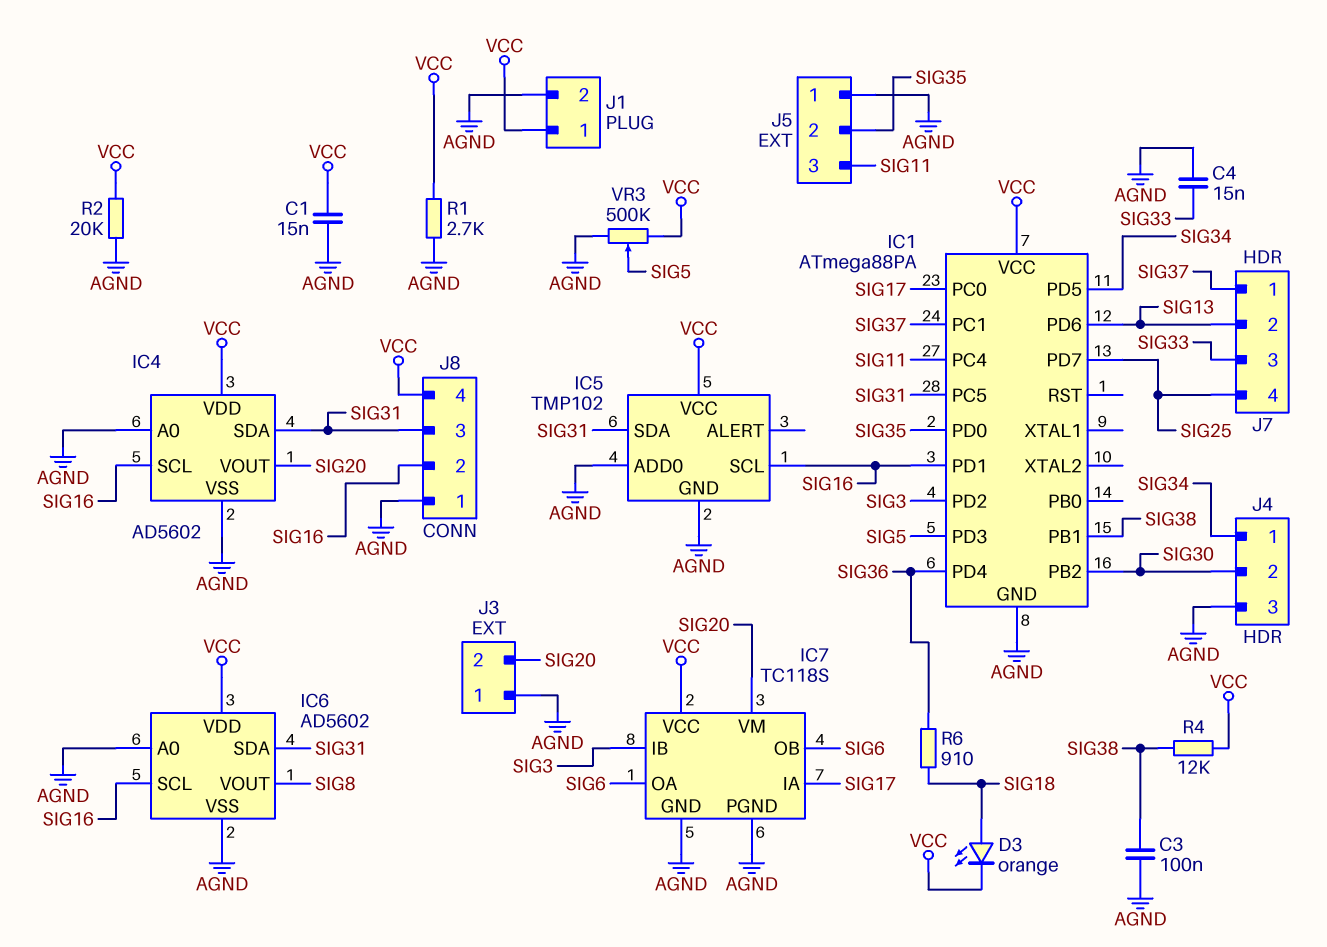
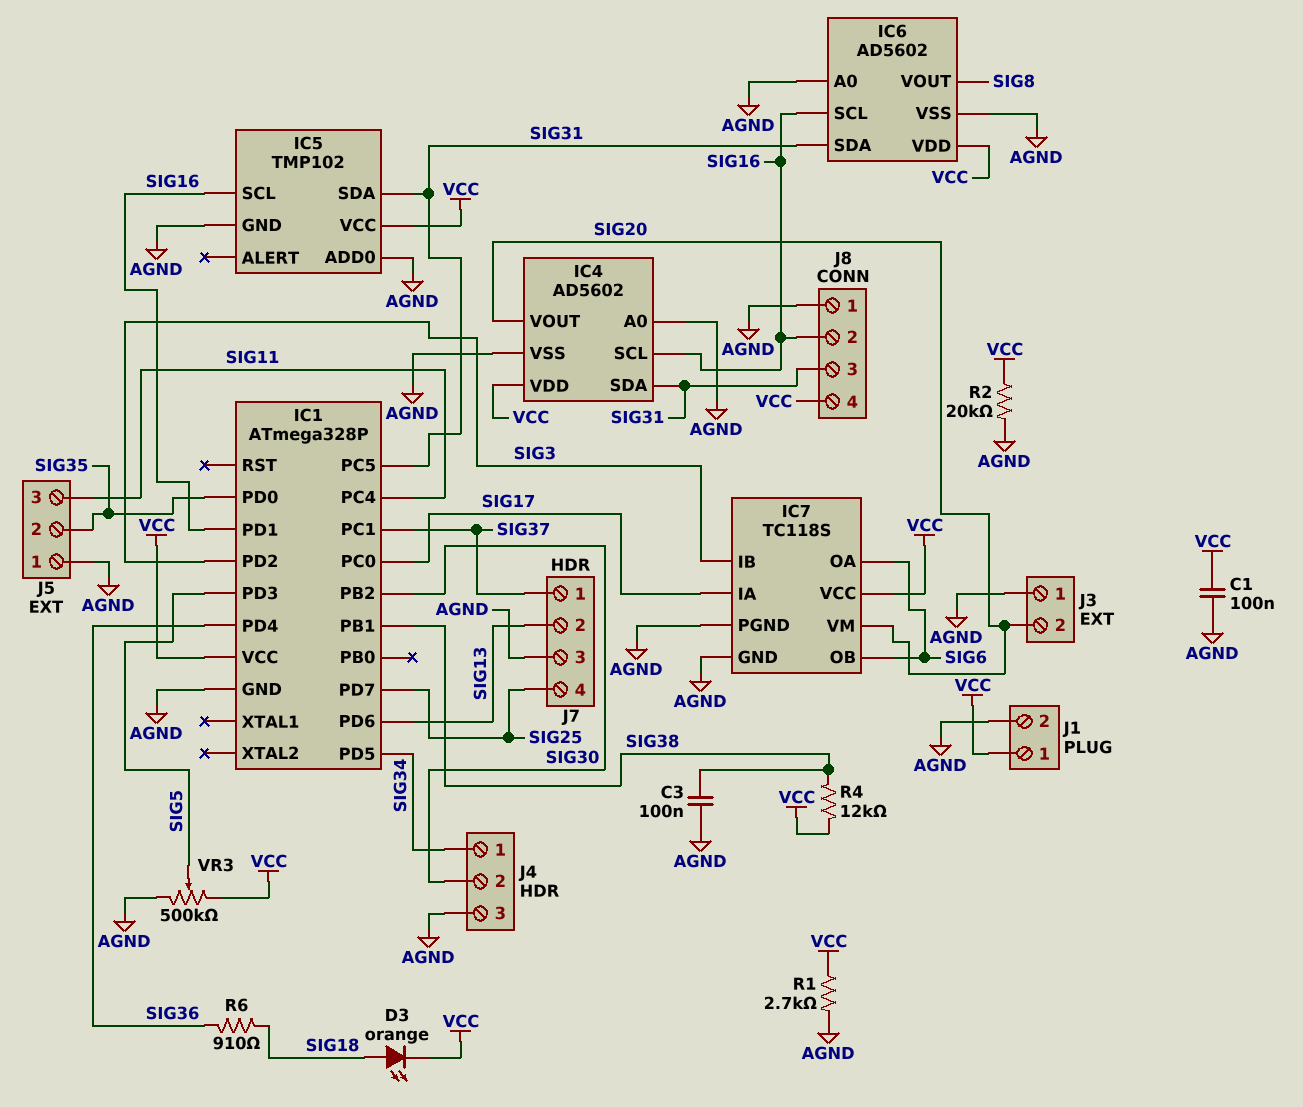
C1: 15nF (AGND, VCC) -> 100nF (AGND, VCC)
C4: 15nF (AGND, SIG33) -> none
IC1: ATmega88PA -> ATmega328P
J7 pin 3: SIG33 -> AGND

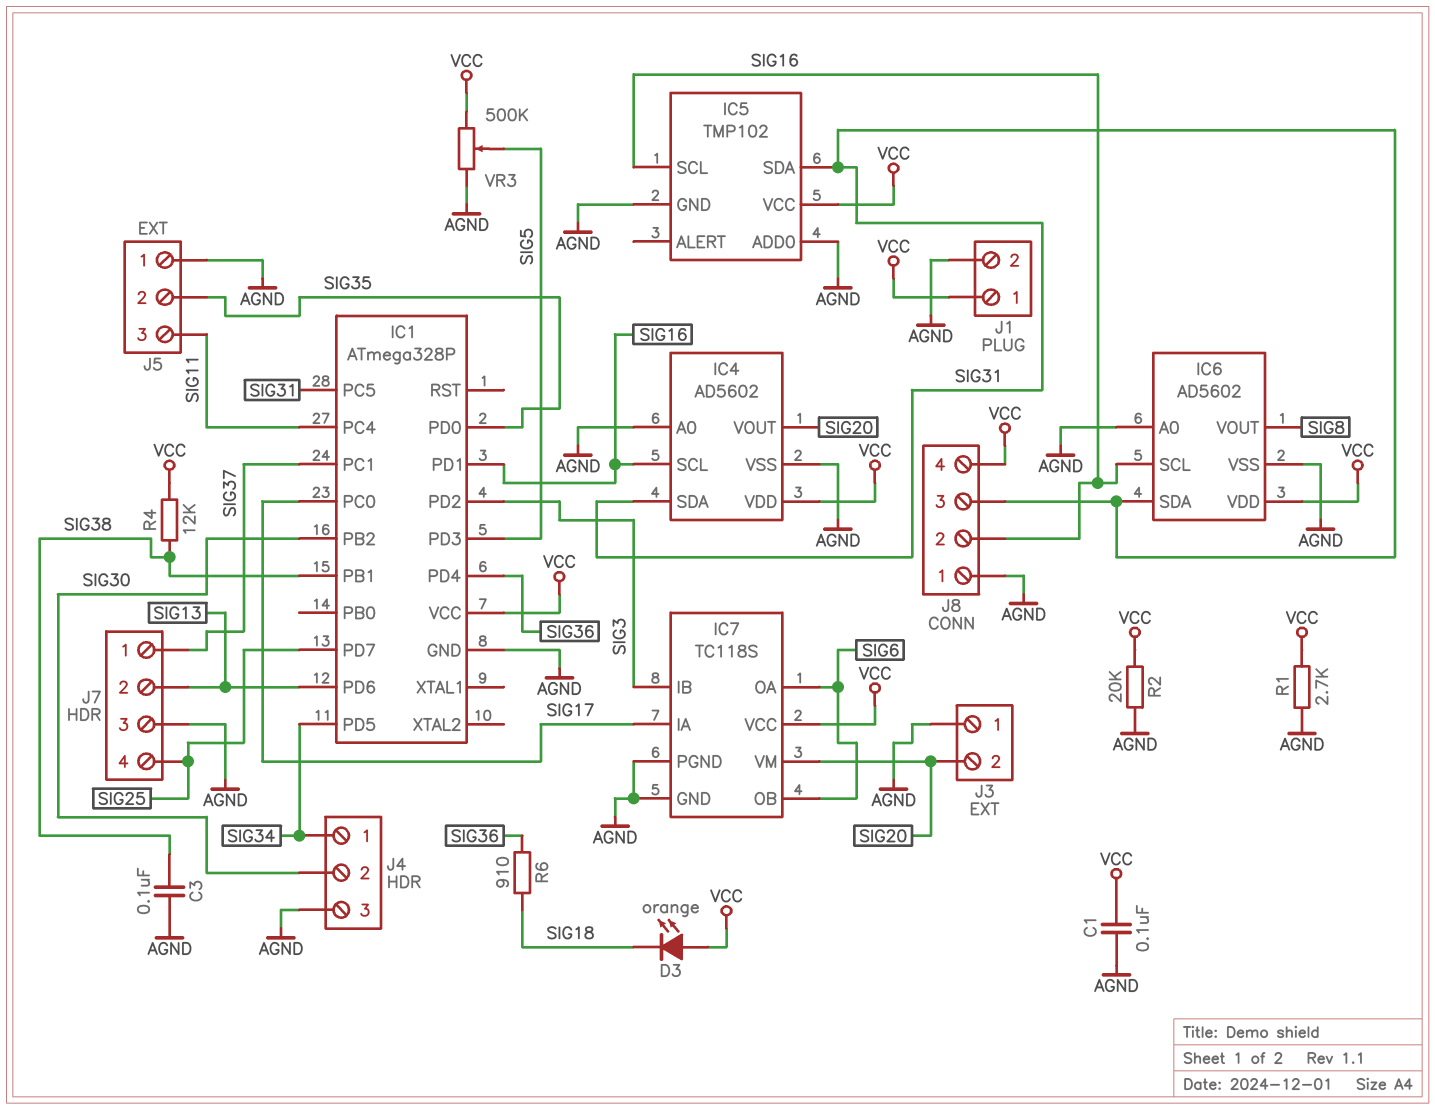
D3: LED orange (A SIG18, K VCC) -> LED orange (A VCC, K SIG18)

